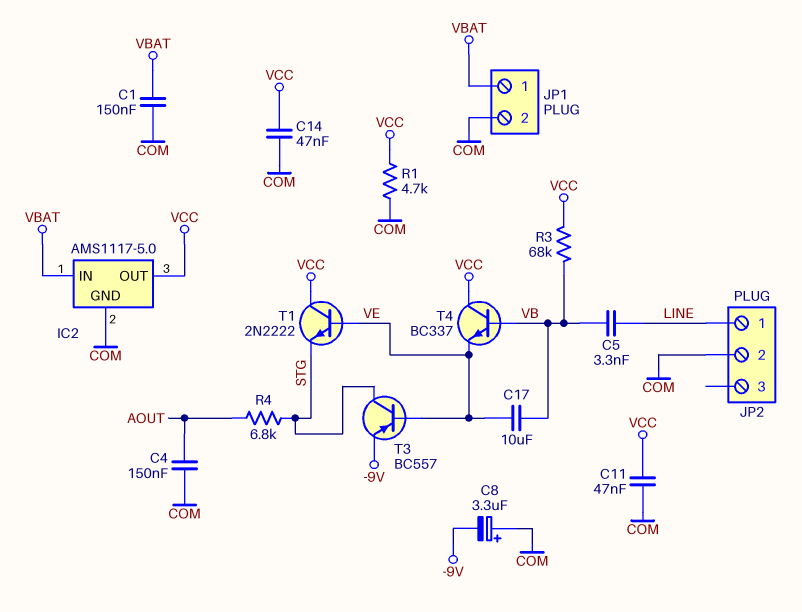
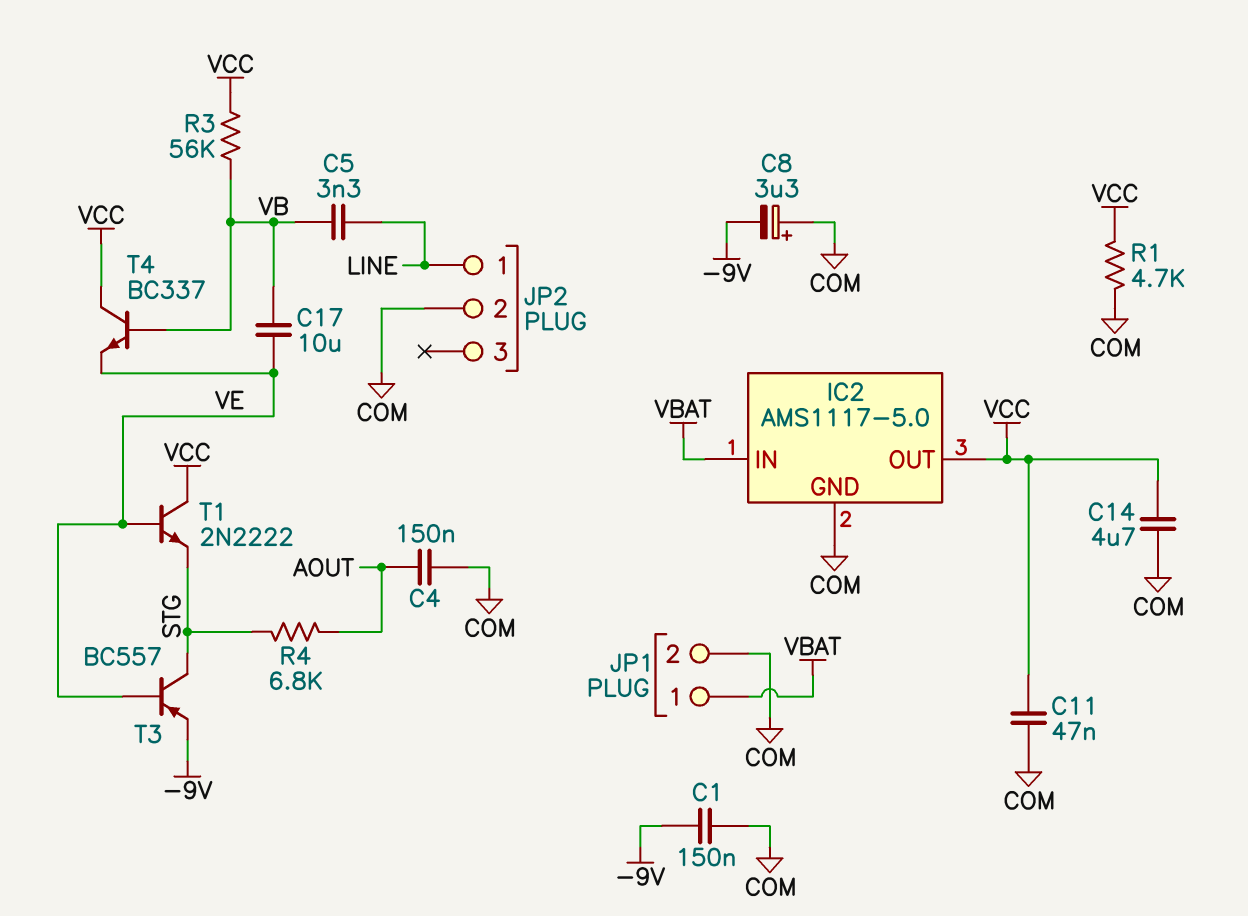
C1: 150nF (COM, VBAT) -> 150nF (-9V, COM)
C14: 47nF (COM, VCC) -> 4.7uF (COM, VCC)
R3: 68k (VB, VCC) -> 56k (VB, VCC)

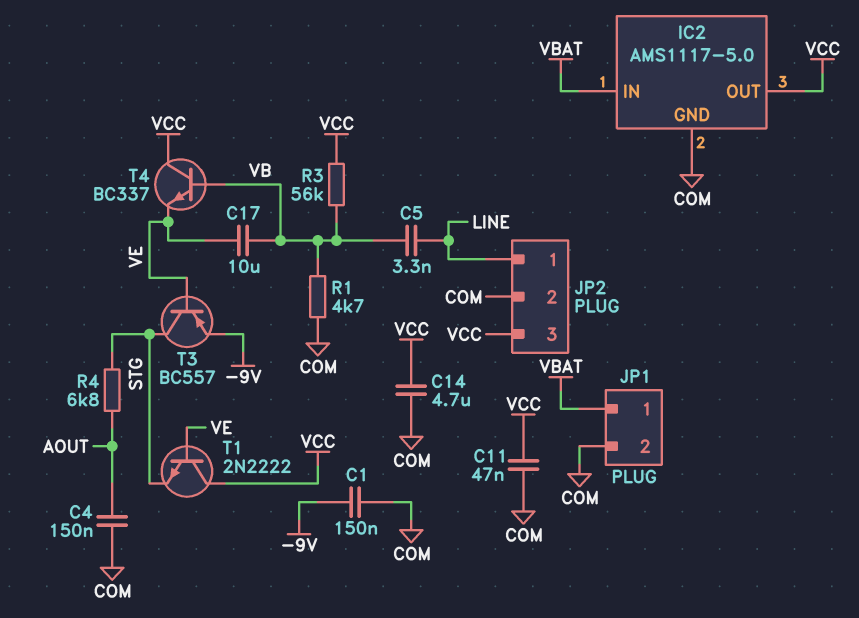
C8: 3.3uF (plus COM, minus -9V) -> none
JP2 pin 3: none -> VCC
R1: 4.7k (COM, VCC) -> 4.7k (COM, VB)

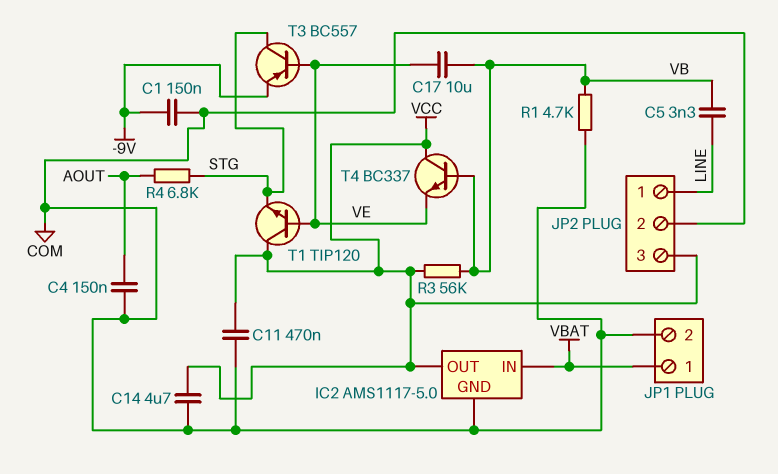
C11: 47nF (COM, VCC) -> 470nF (COM, VCC)
T1: NPN 2N2222 (B VE, C VCC, E STG) -> NPN TIP120 (B VE, C VCC, E STG)

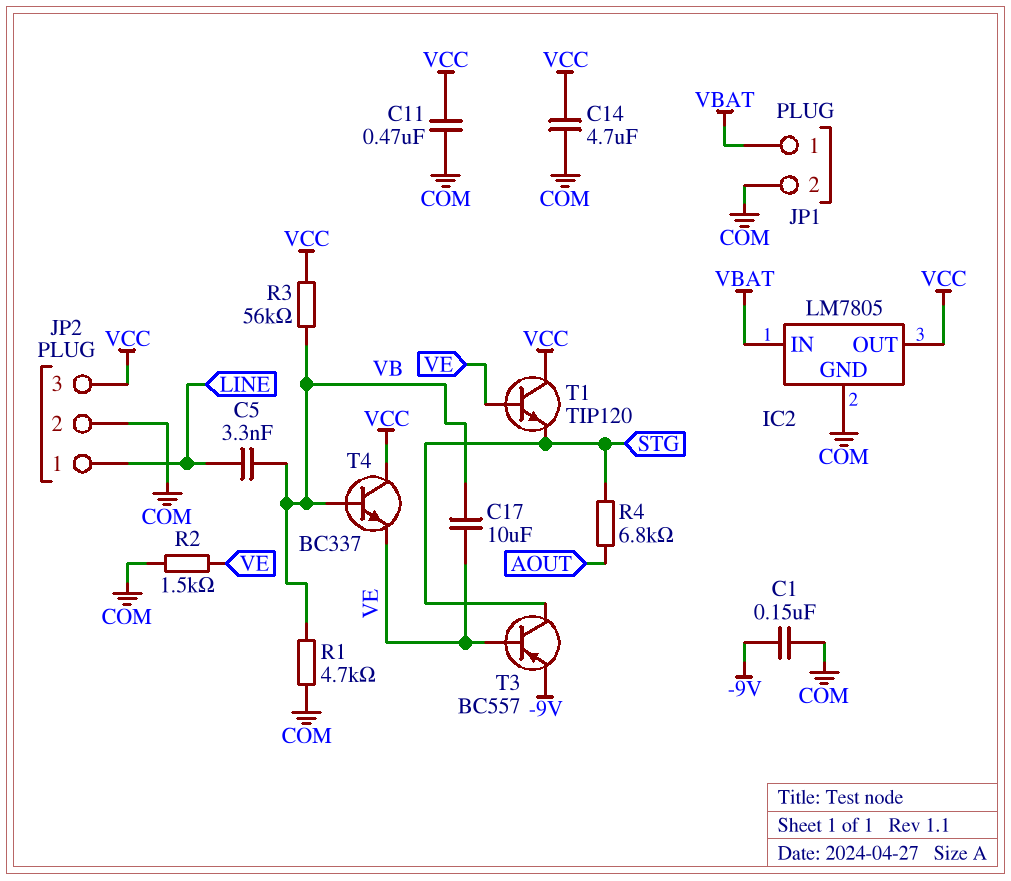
C4: 150nF (AOUT, COM) -> none
IC2: AMS1117-5.0 -> LM7805
R2: none -> 1.5k (COM, VE)

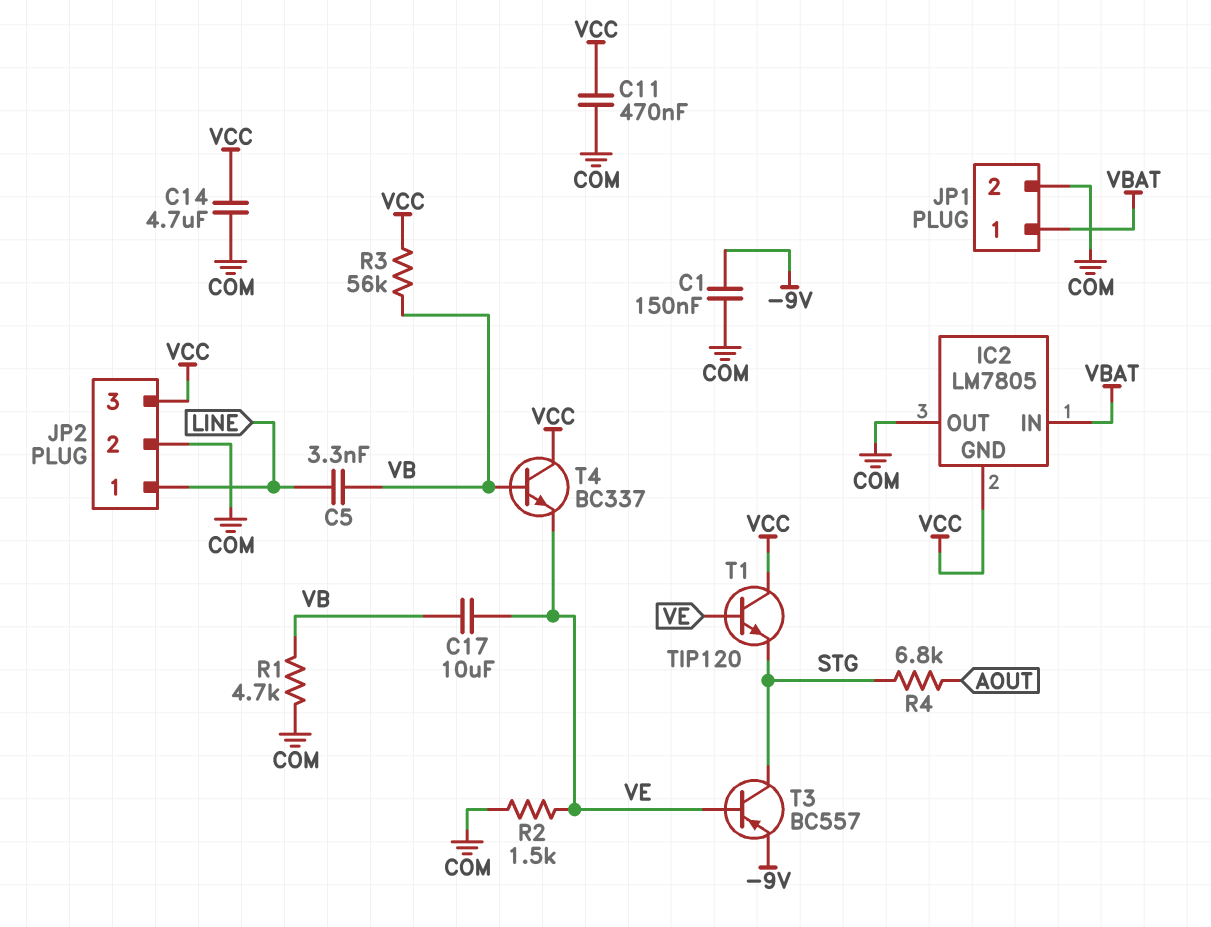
IC2 pin GND: COM -> VCC
IC2 pin OUT: VCC -> COM

